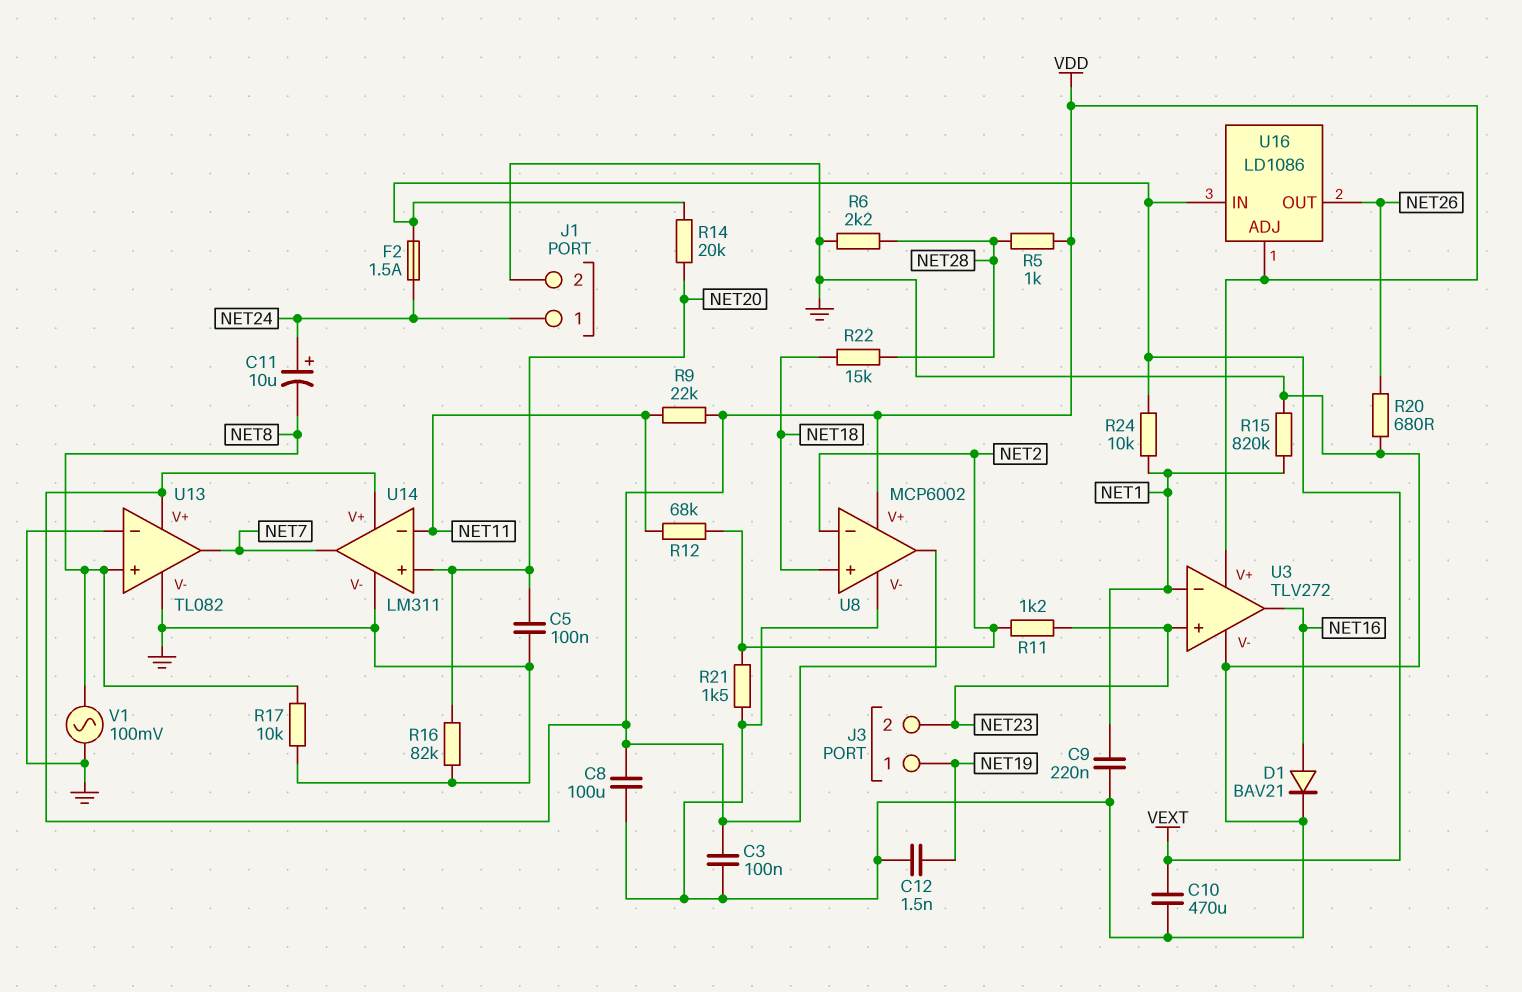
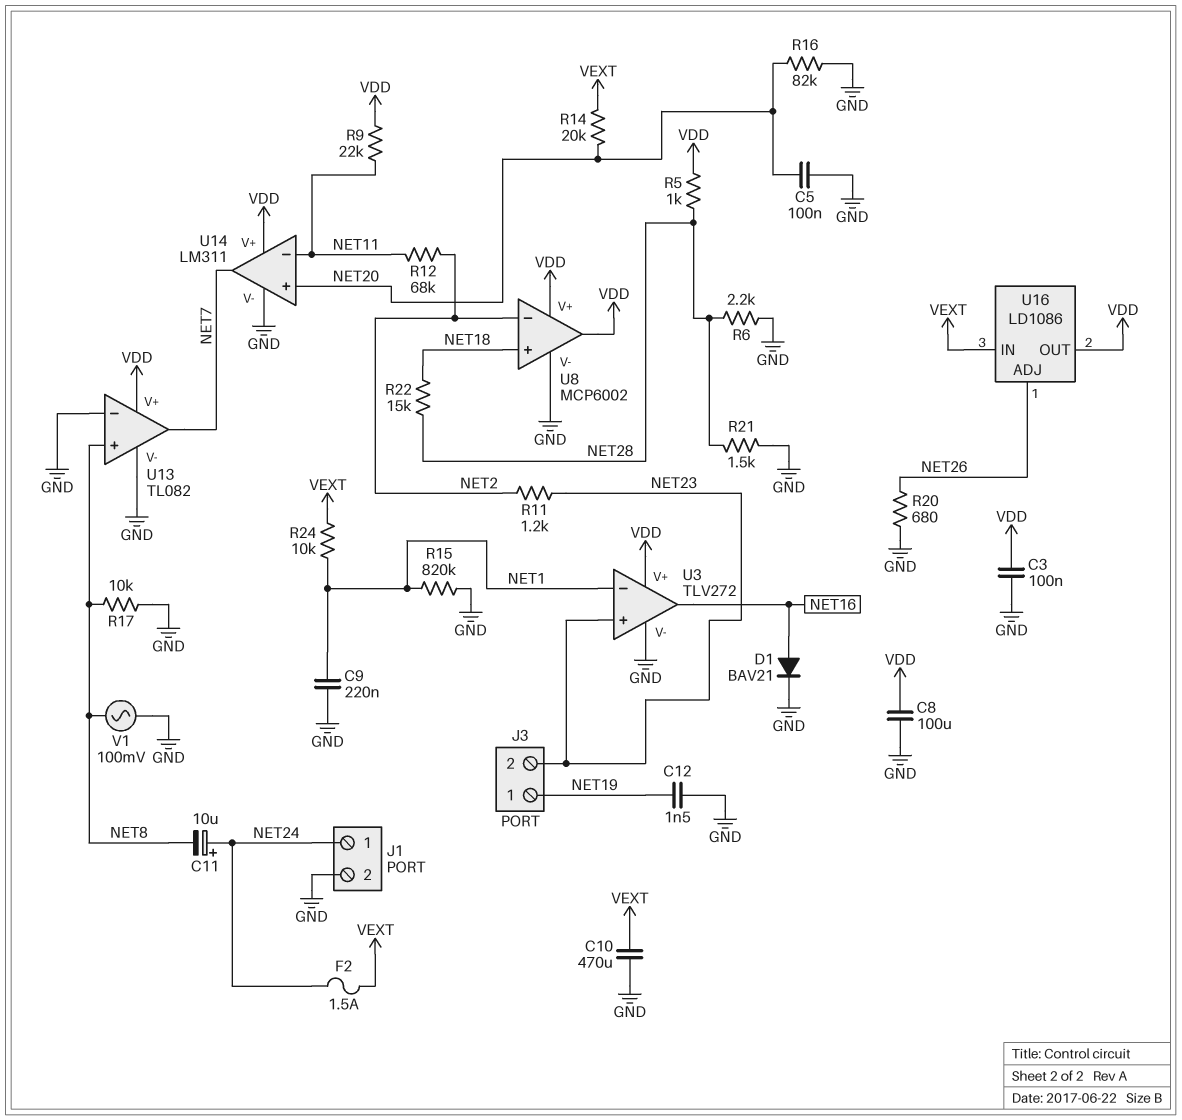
R21: 1.5k (GND, NET2) -> 1.5k (GND, NET28)
U16 pin ADJ: VDD -> NET26
U16 pin OUT: NET26 -> VDD

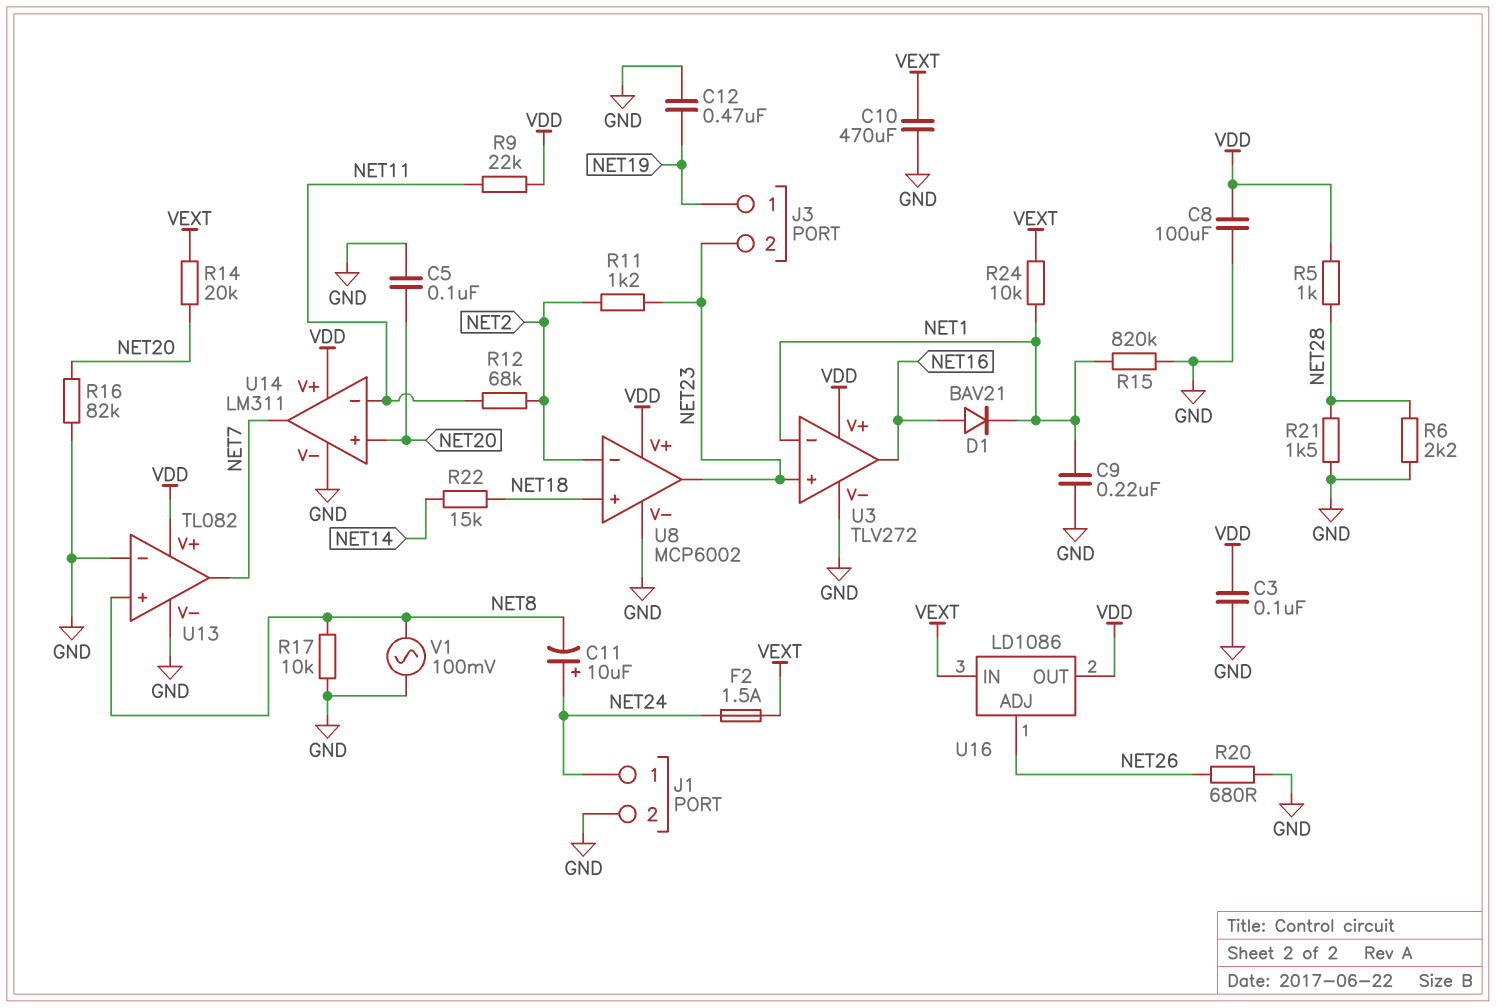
C12: 1.5nF (GND, NET19) -> 470nF (GND, NET19)
D1: diode BAV21 (A NET16, K GND) -> diode BAV21 (A NET16, K NET1)
R22: 15k (NET18, NET28) -> 15k (NET14, NET18)
U8 pin out: VDD -> NET23

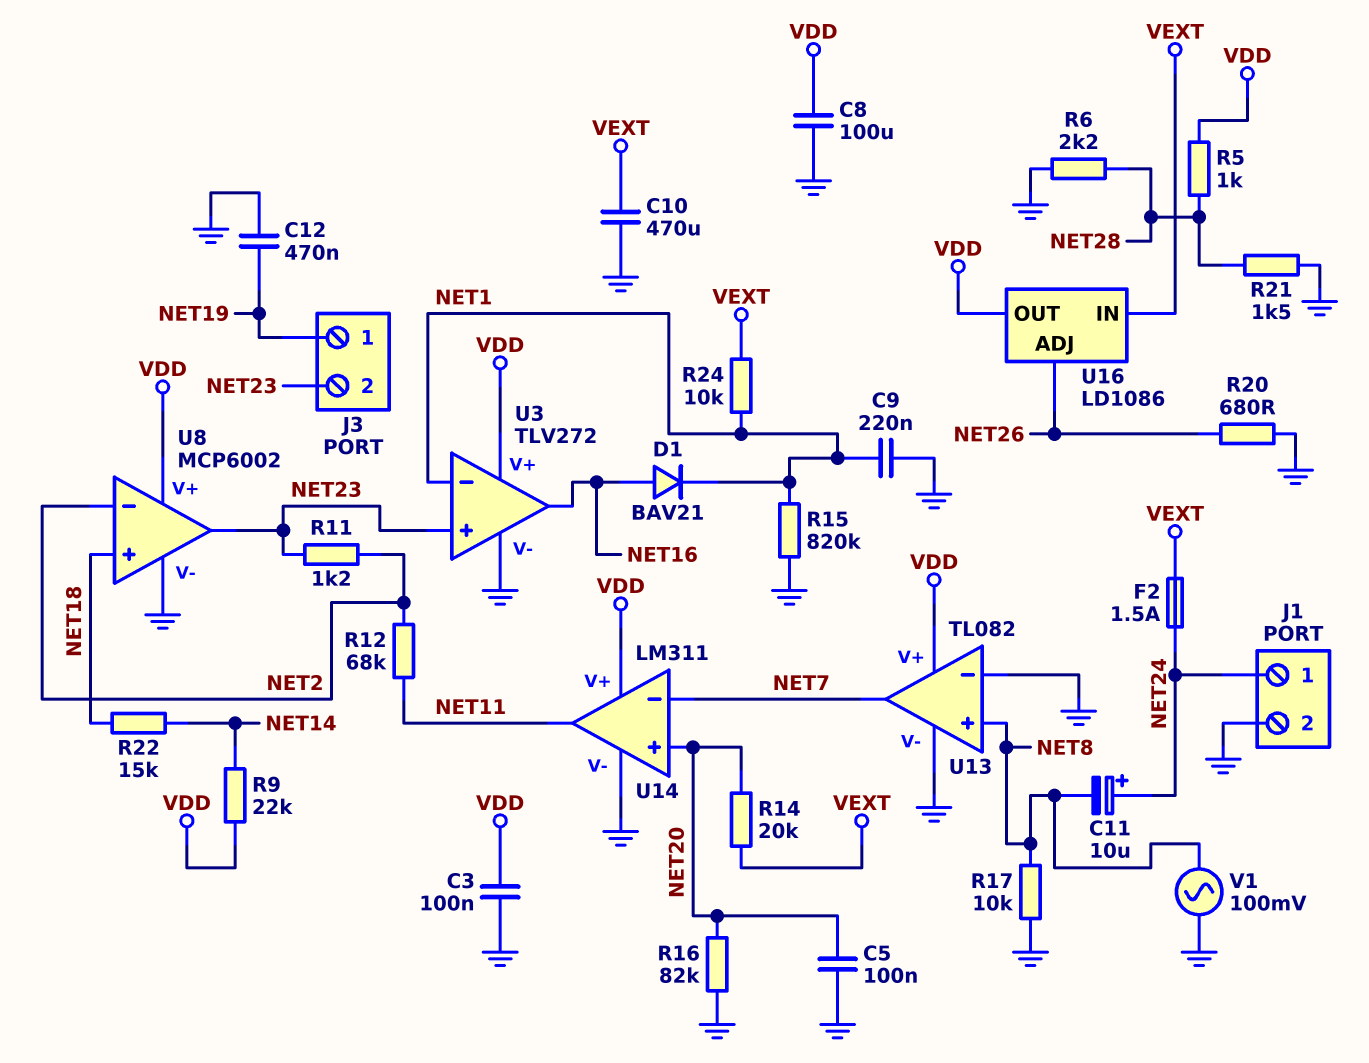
R9: 22k (NET11, VDD) -> 22k (NET14, VDD)
U14 pin in-: NET11 -> NET7
U14 pin out: NET7 -> NET11

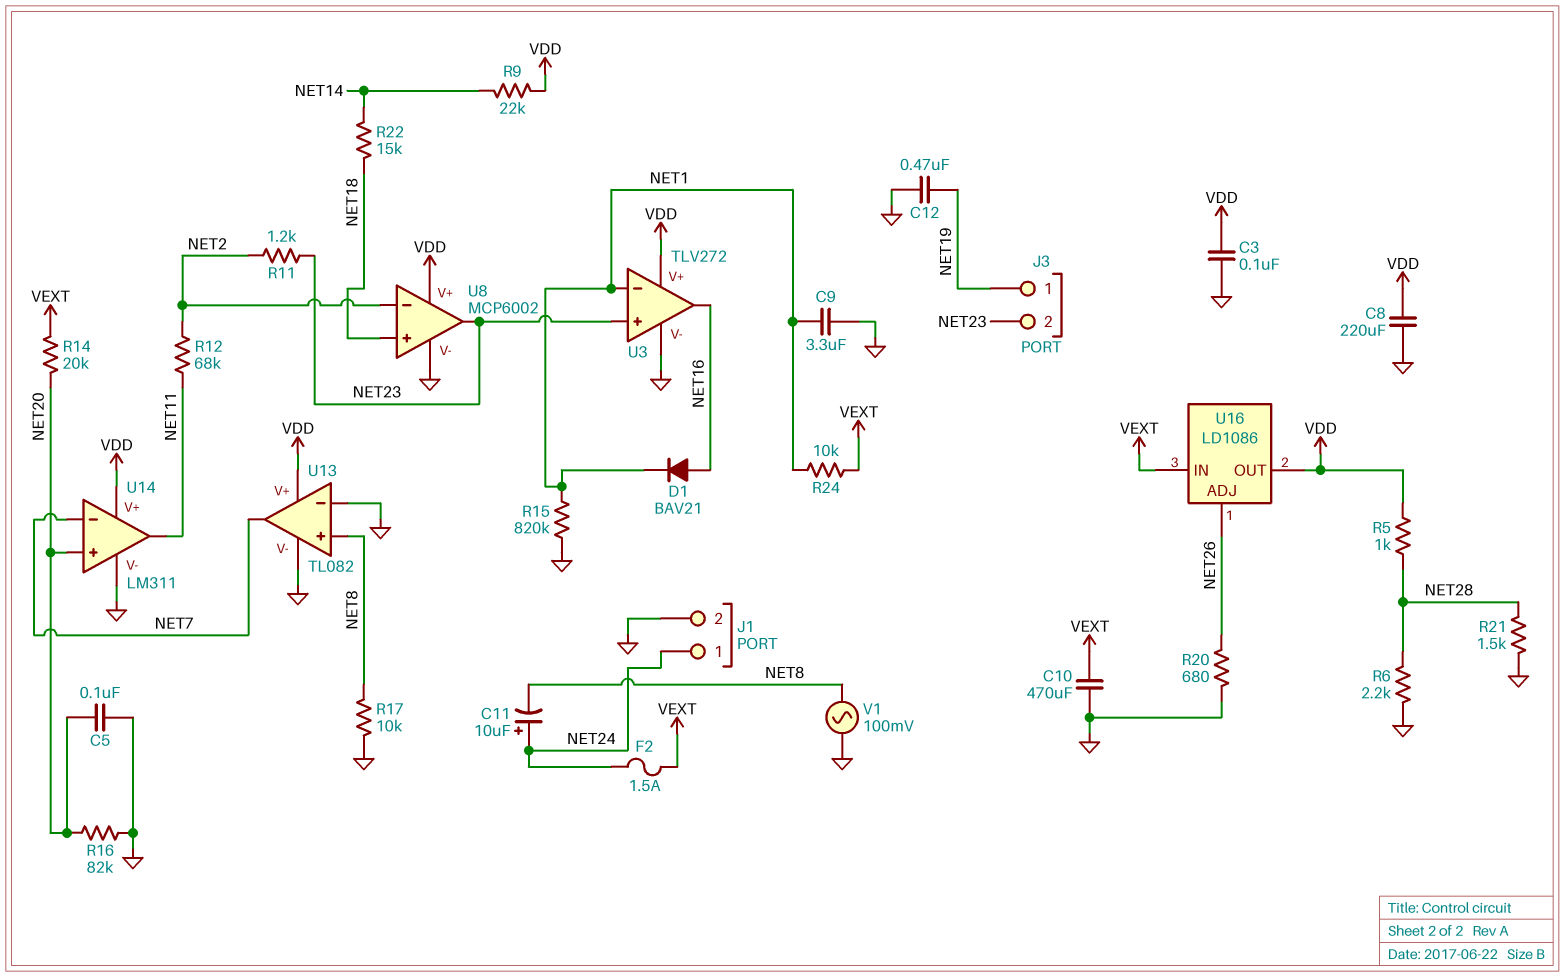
C8: 100uF (GND, VDD) -> 220uF (GND, VDD)
C9: 220nF (GND, NET1) -> 3.3uF (GND, NET1)

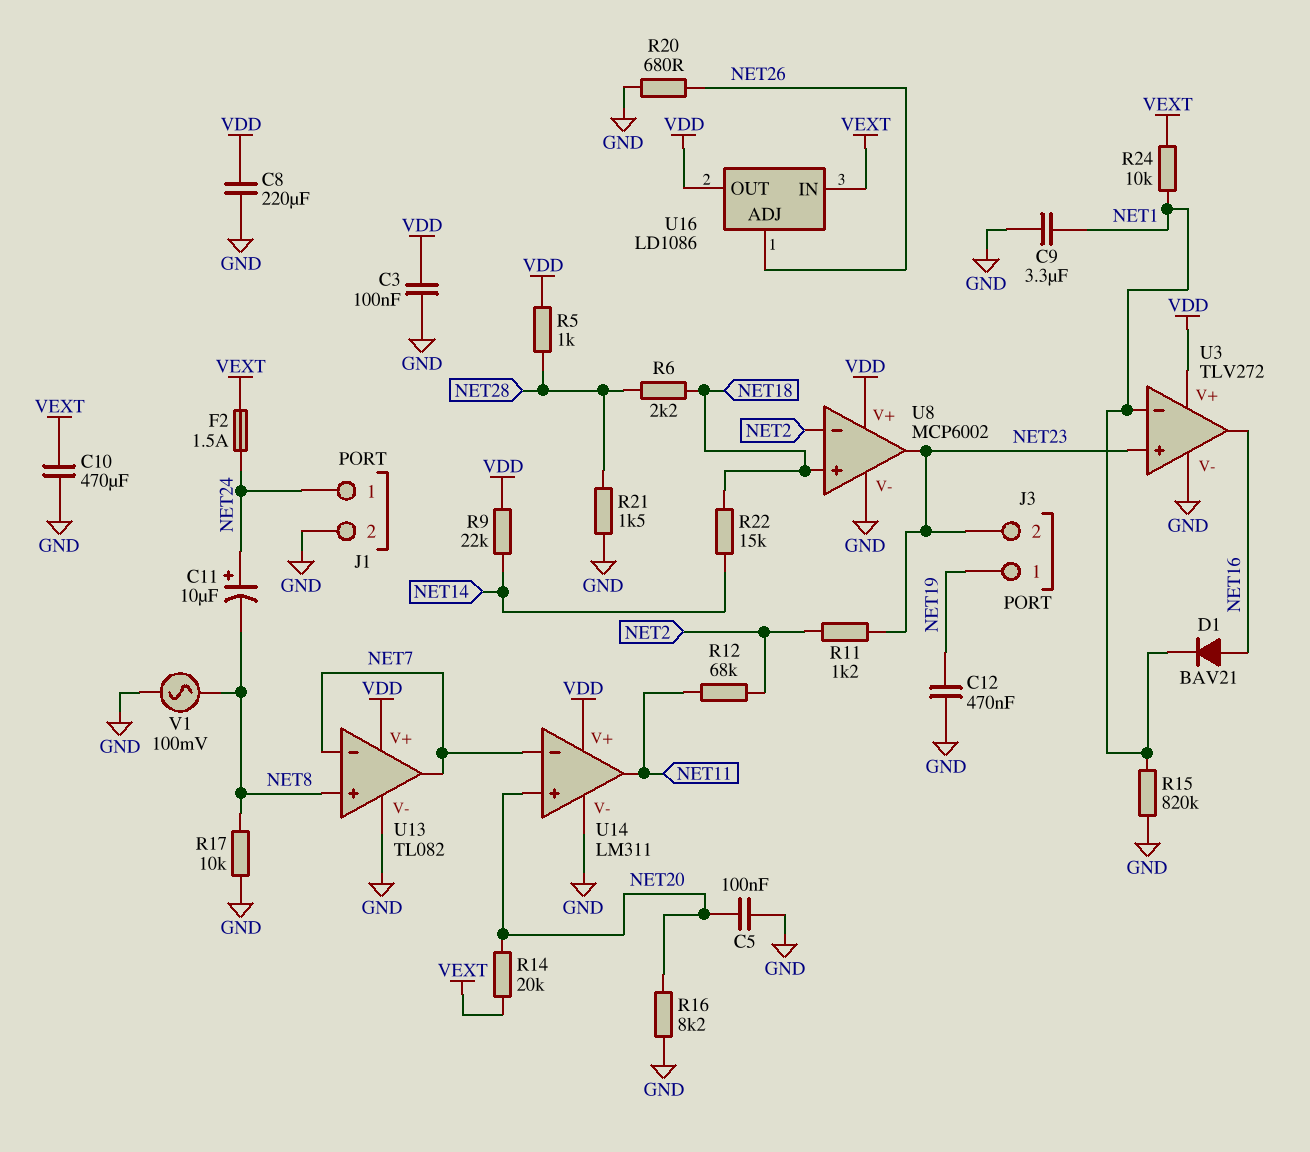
R6: 2.2k (GND, NET28) -> 2.2k (NET18, NET28)
R16: 82k (GND, NET20) -> 8.2k (GND, NET20)
U13 pin in-: GND -> NET7

